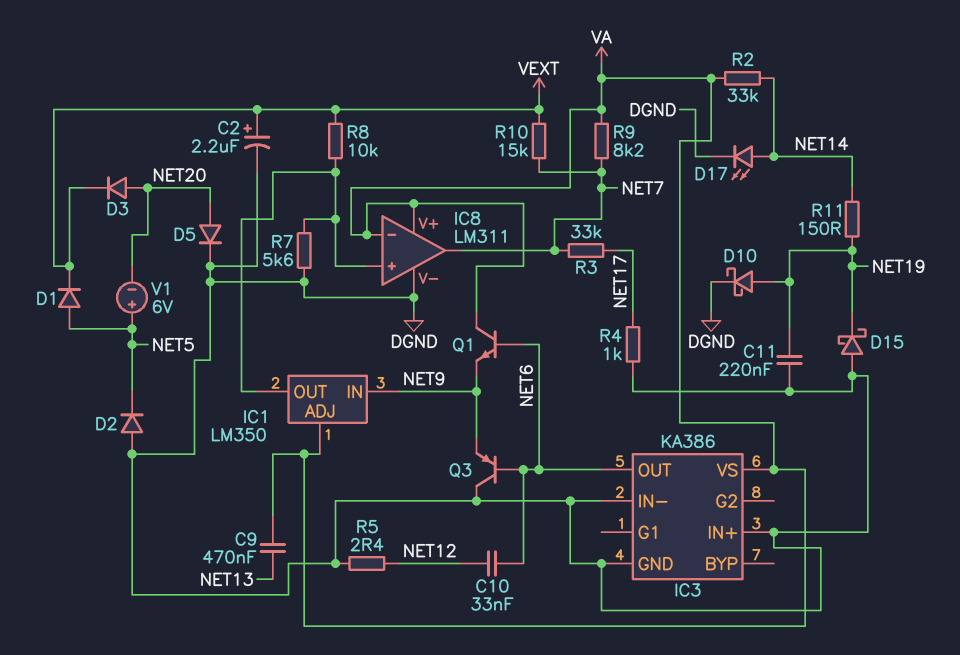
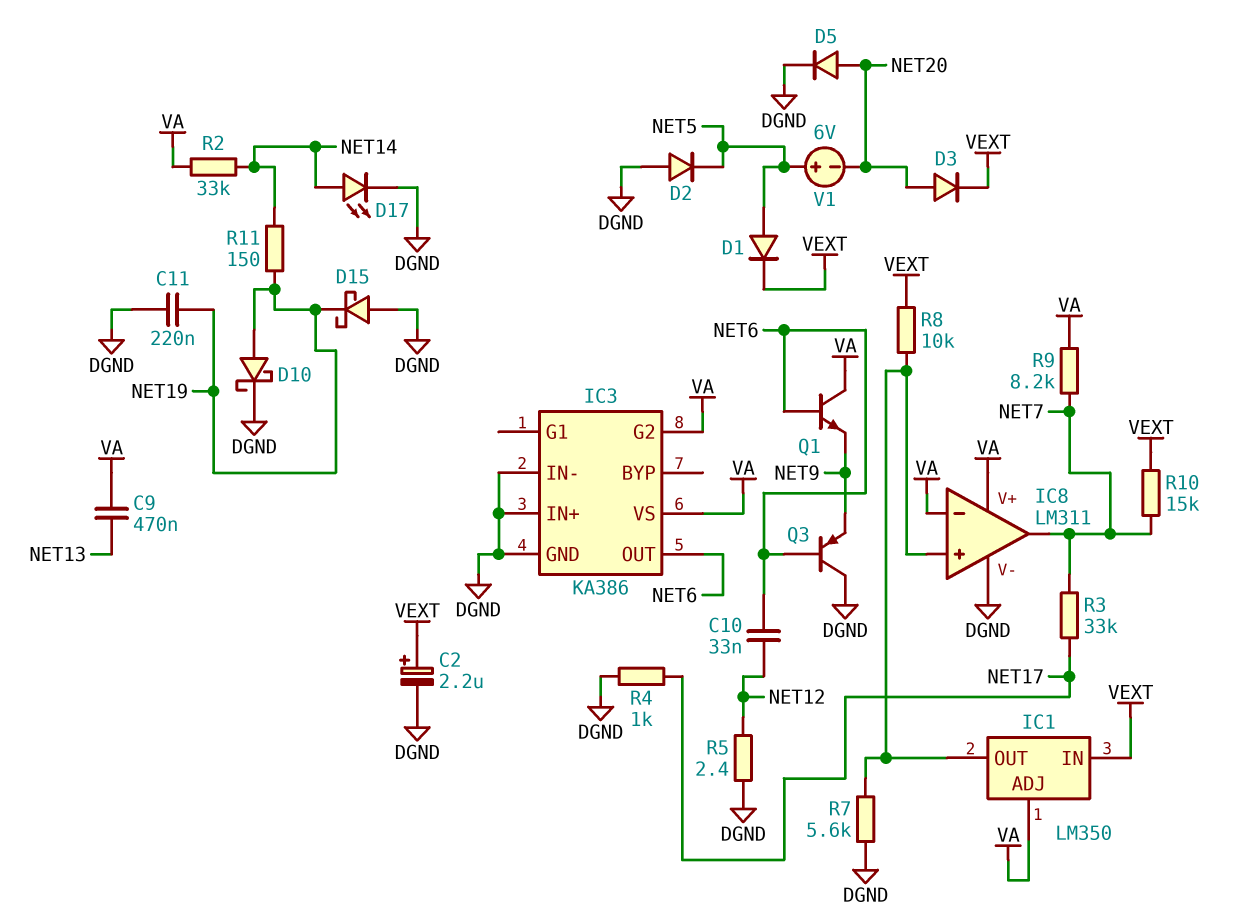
IC1 pin IN: NET9 -> VEXT
IC3 pin G2: none -> VA

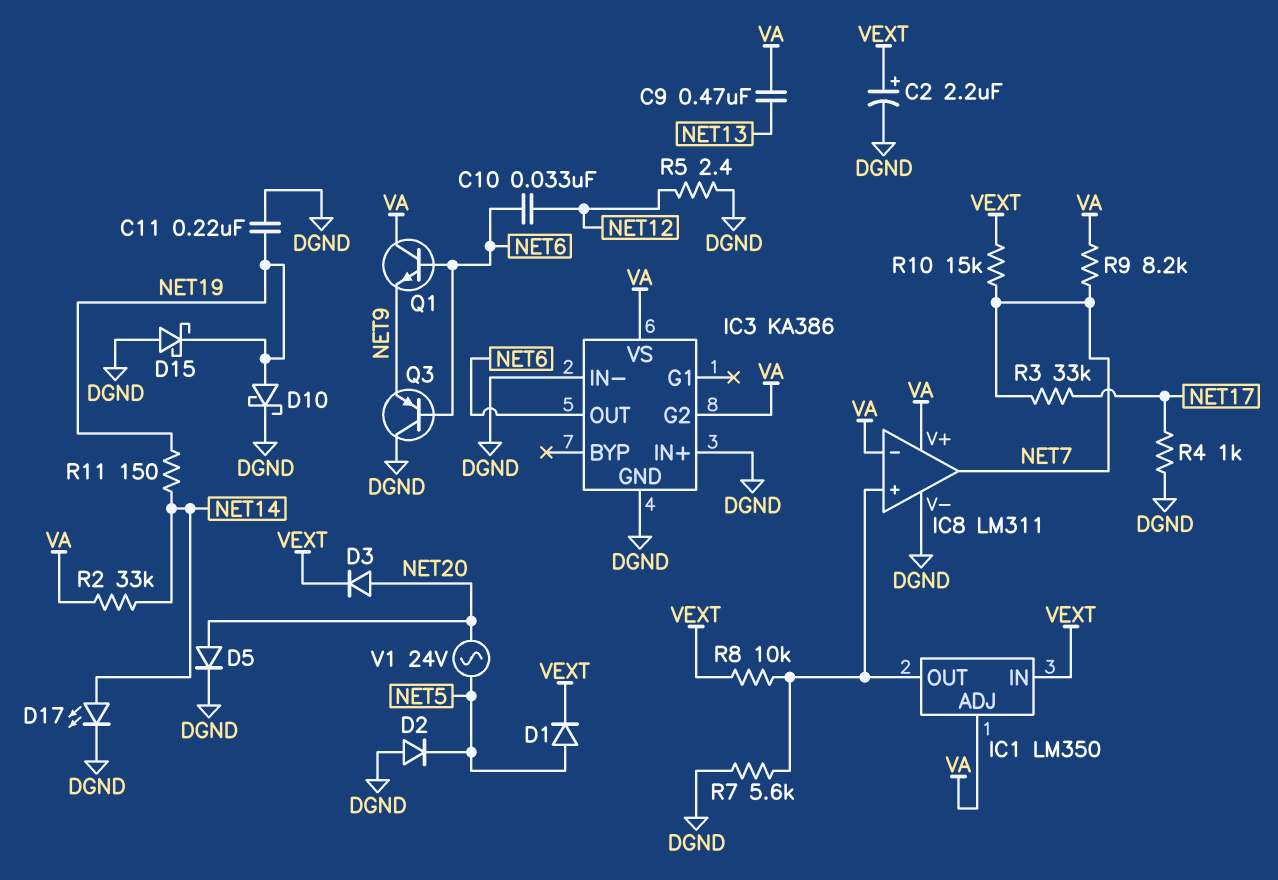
V1: 6V (plus NET5, minus NET20) -> AC 24V (NET5, NET20)

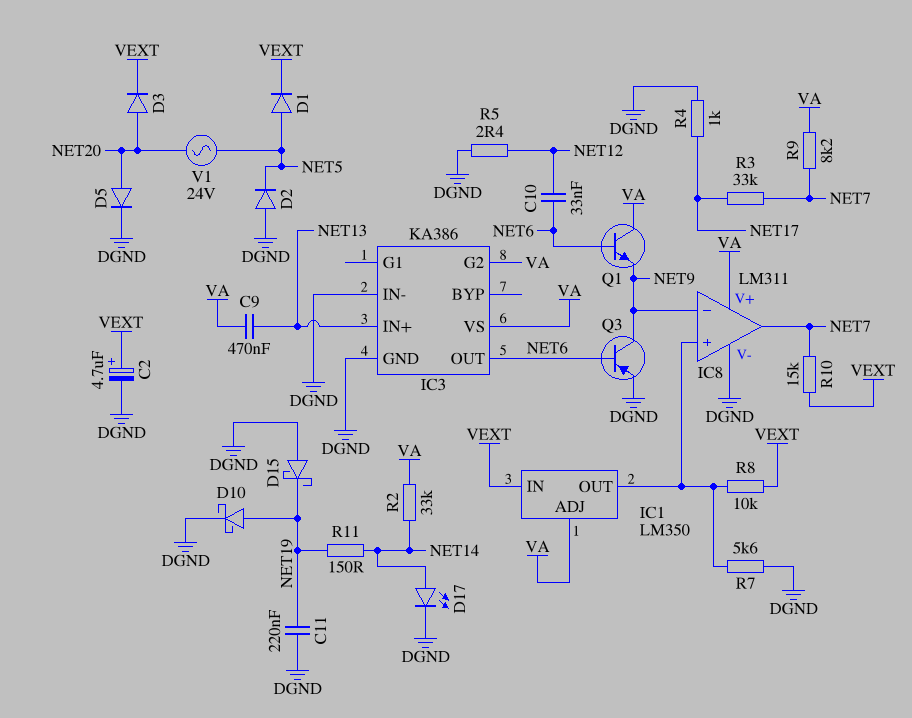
C2: 2.2uF (plus VEXT, minus DGND) -> 4.7uF (plus VEXT, minus DGND)
IC3 pin IN+: DGND -> NET13
IC8 pin in-: VA -> NET9
Q3: PNP (B NET6, C DGND, E NET9) -> PNP (B NET6, C NET9, E DGND)

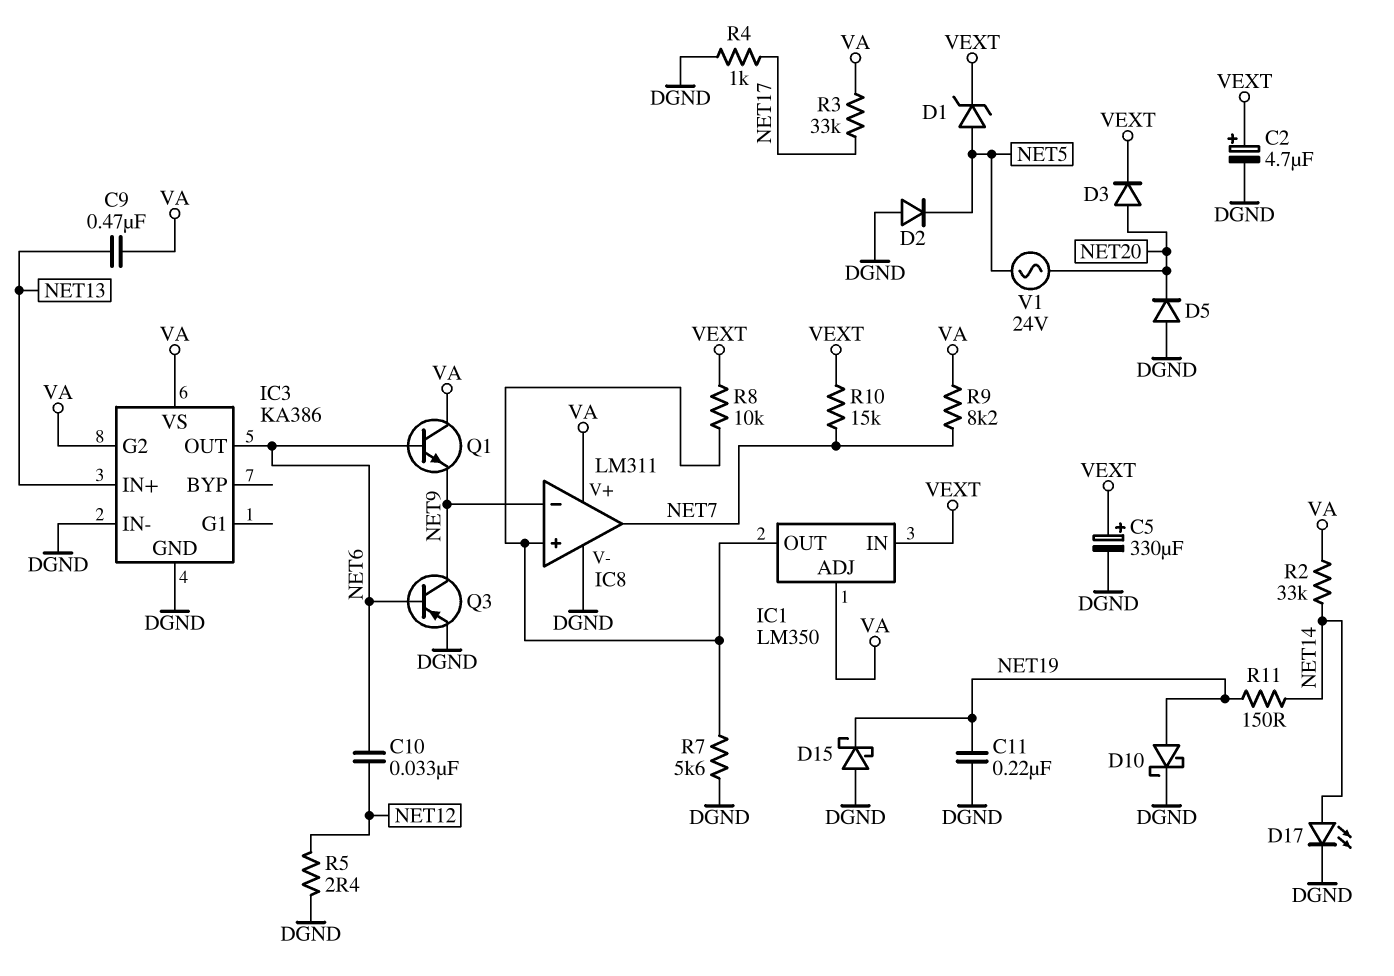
C5: none -> 330uF (plus VEXT, minus DGND)
D1: diode (A NET5, K VEXT) -> zener (A NET5, K VEXT)
D5: diode (A NET20, K DGND) -> diode (A DGND, K NET20)
R3: 33k (NET7, NET17) -> 33k (NET17, VA)

